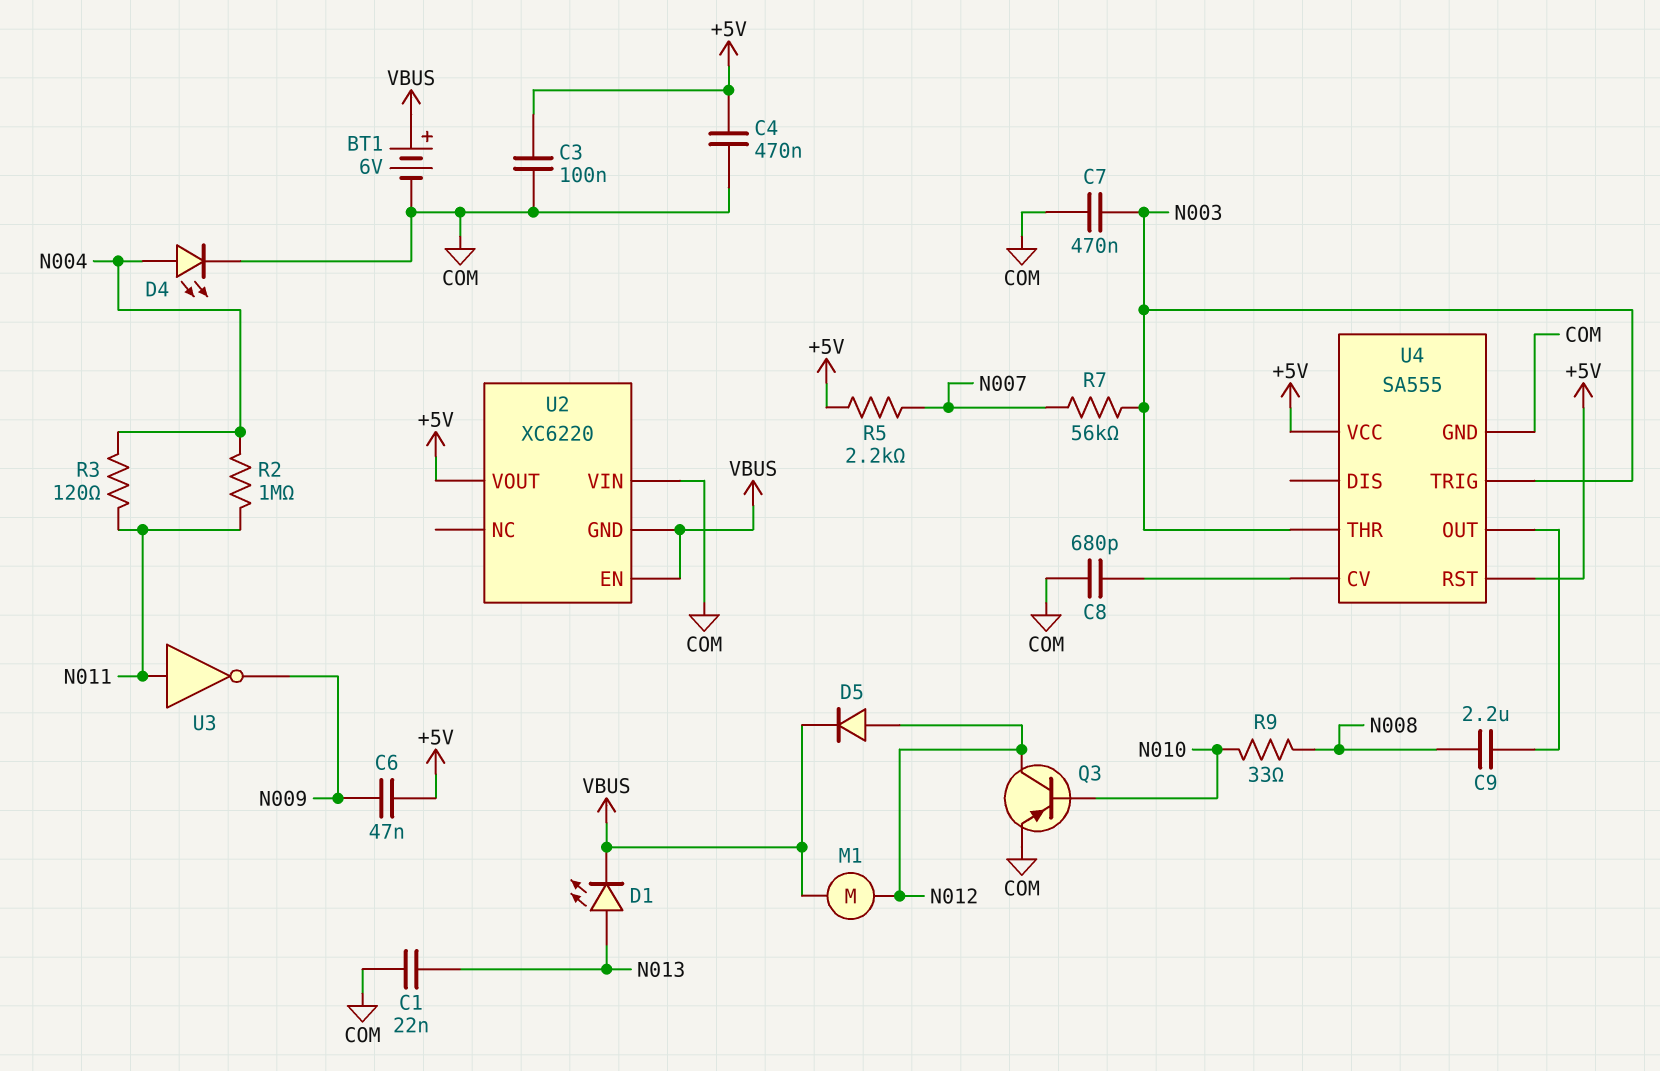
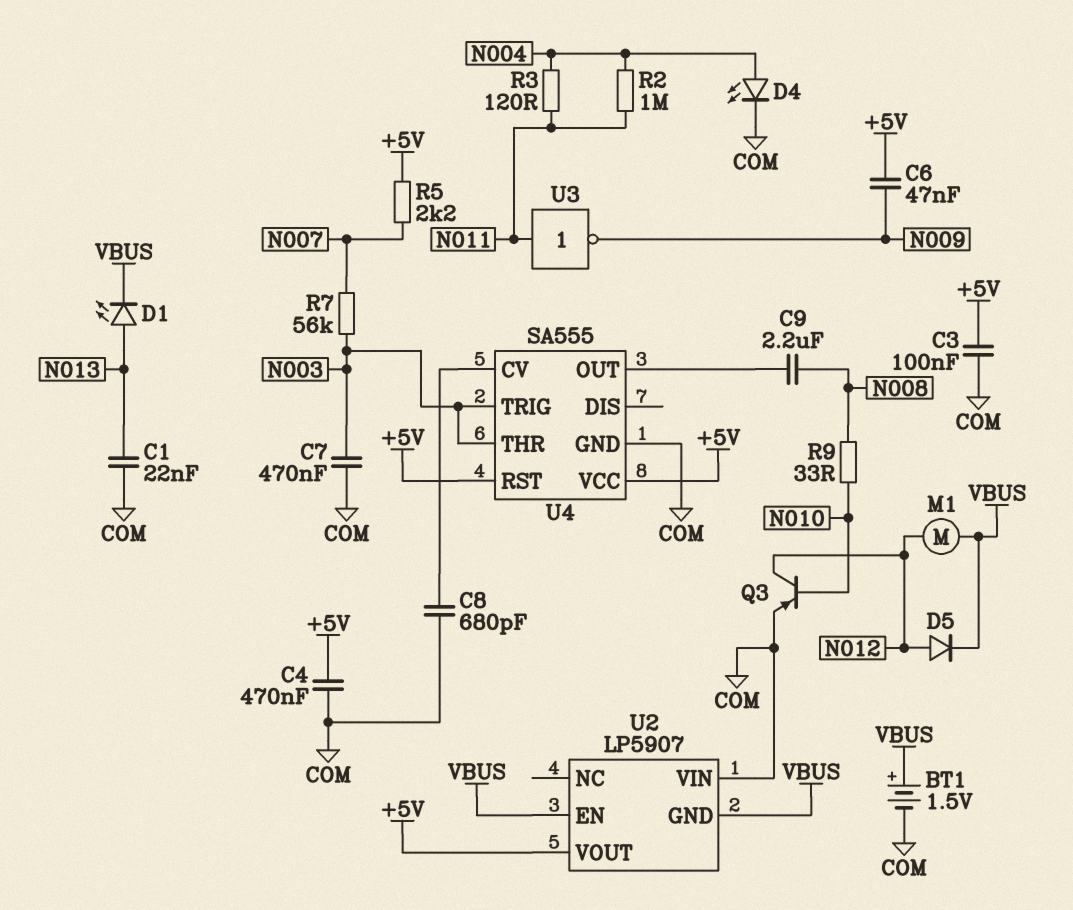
BT1: 6V (plus VBUS, minus COM) -> 1.5V (plus VBUS, minus COM)
U2: XC6220 -> LP5907

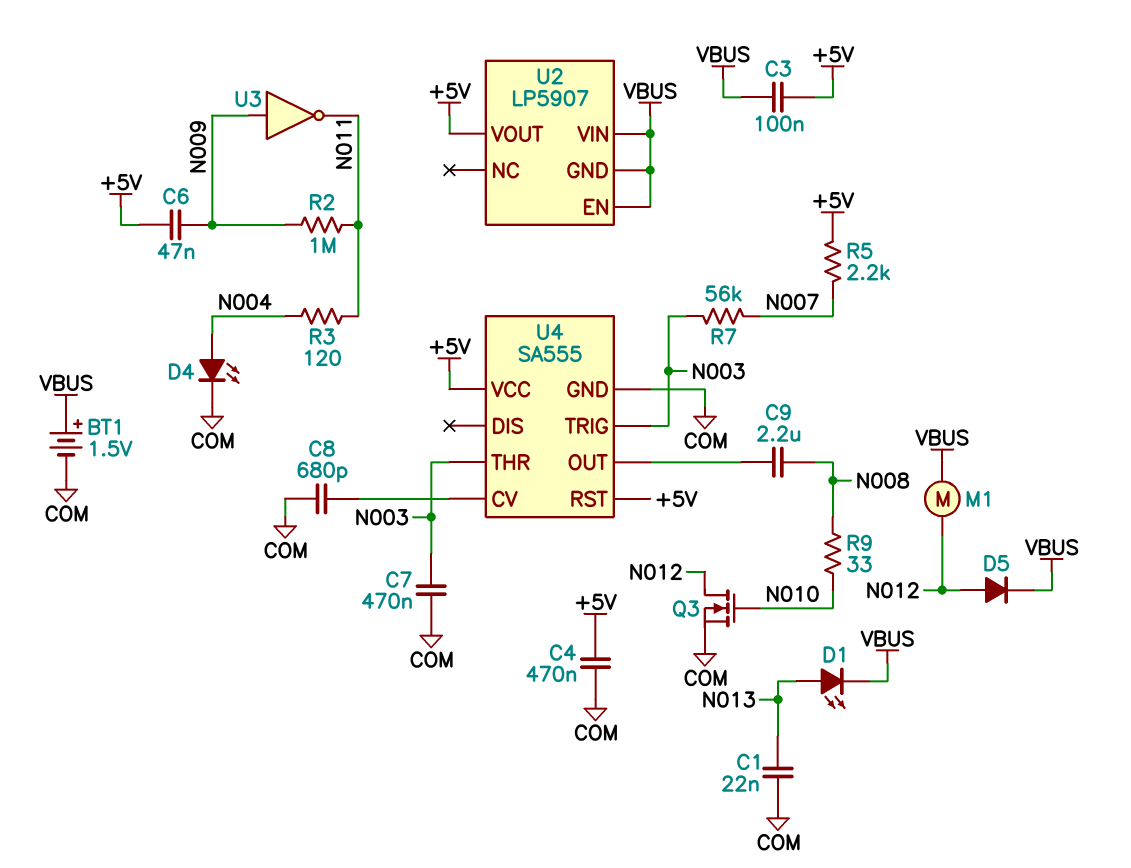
C3: 100nF (+5V, COM) -> 100nF (+5V, VBUS)
Q3: PNP (B N010, C N012, E COM) -> NMOS (G N010, D N012, S COM)
R2: 1M (N004, N011) -> 1M (N009, N011)
U2 pin VIN: COM -> VBUS
U3: NOT (in N011, out N009) -> NOT (in N009, out N011)

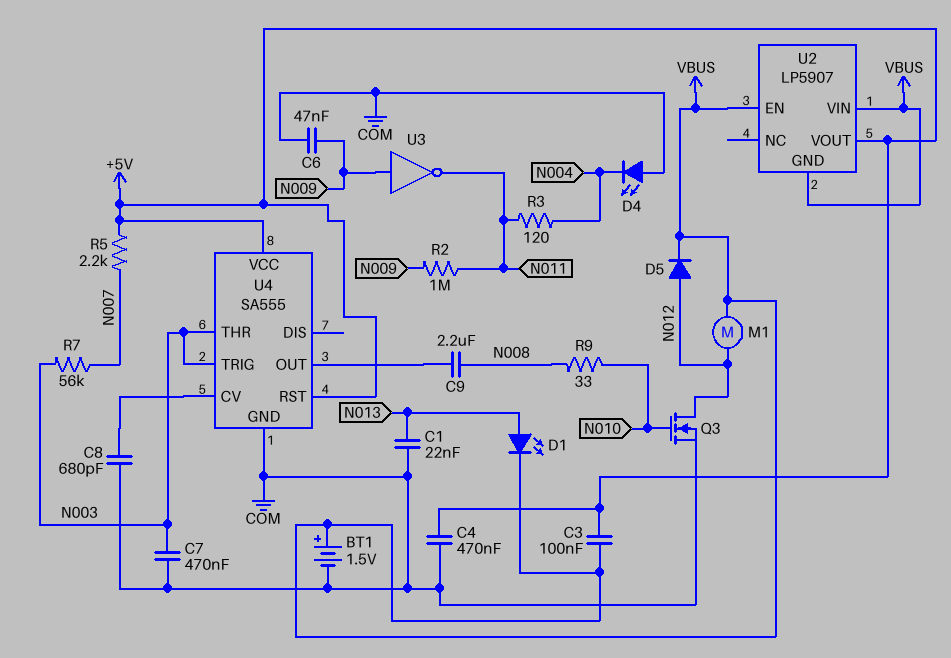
C6: 47nF (+5V, N009) -> 47nF (COM, N009)
D4: LED (A N004, K COM) -> LED (A COM, K N004)

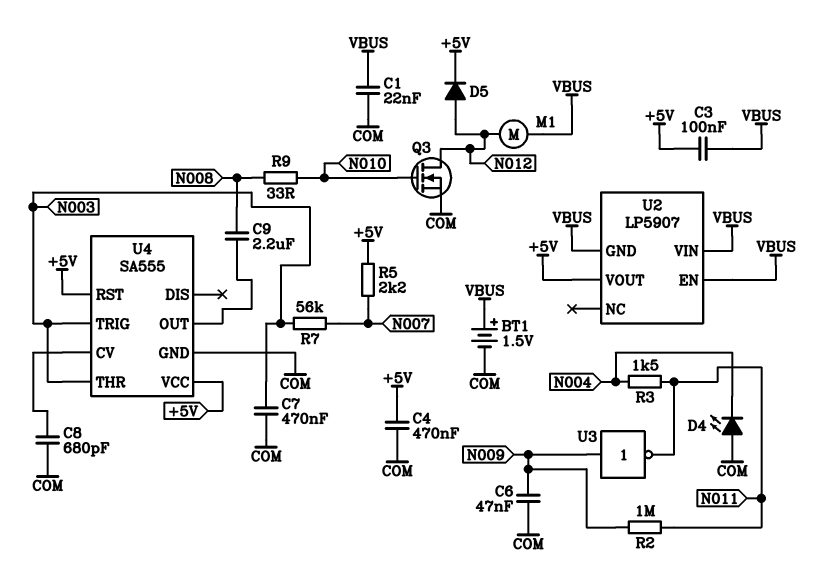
C1: 22nF (COM, N013) -> 22nF (COM, VBUS)
D1: LED (A N013, K VBUS) -> none
D5: diode (A N012, K VBUS) -> diode (A N012, K +5V)
R3: 120 (N004, N011) -> 1.5k (N004, N011)

